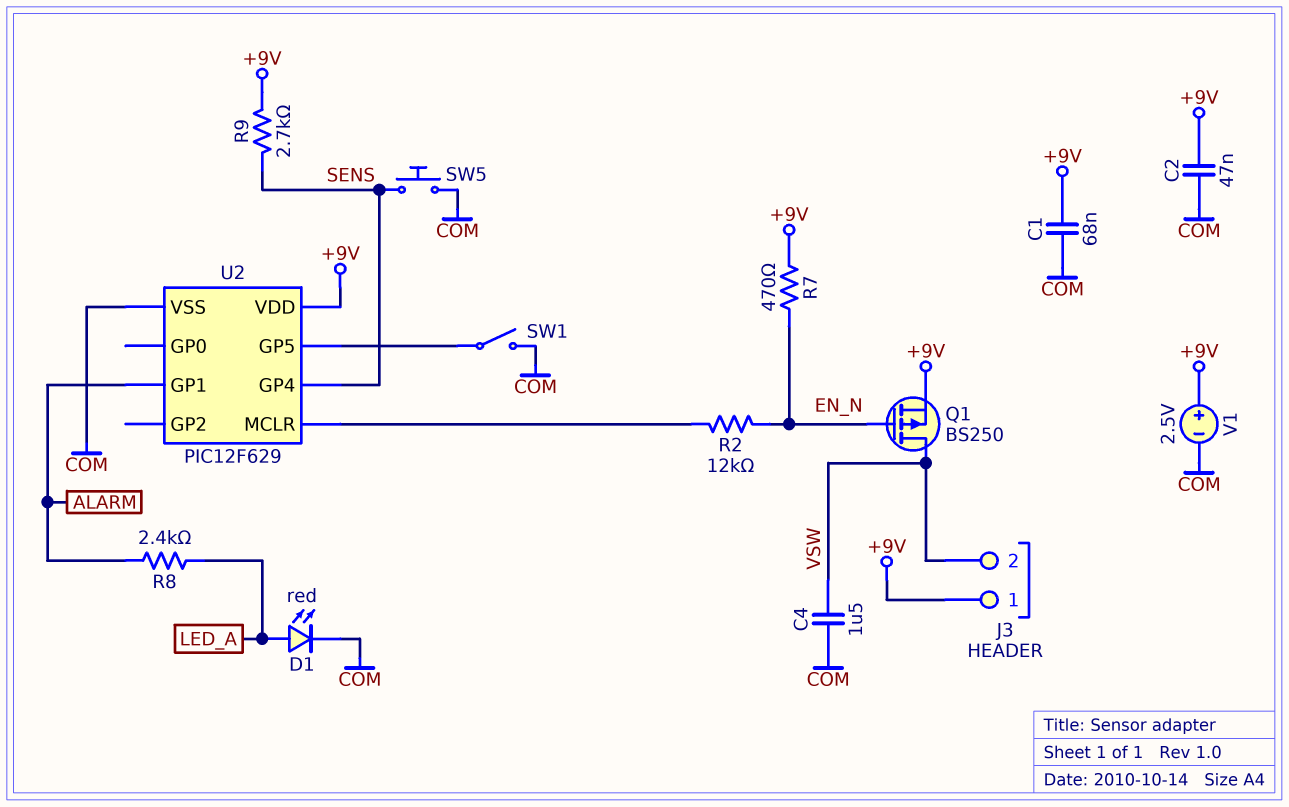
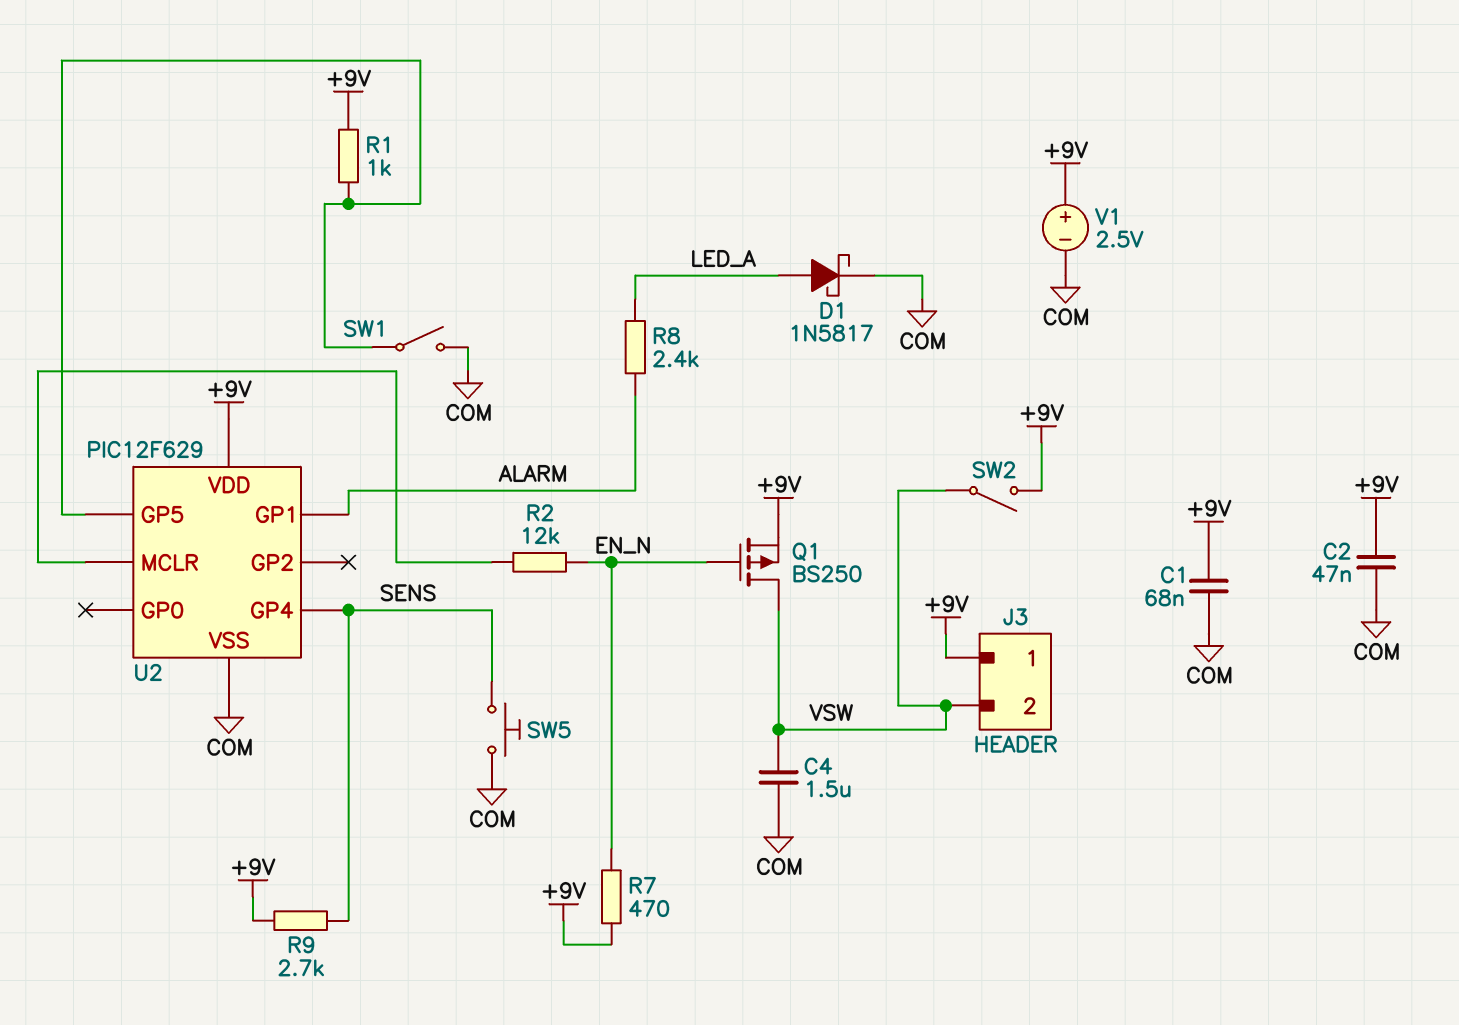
D1: LED red (A LED_A, K COM) -> schottky 1N5817 (A LED_A, K COM)
R1: none -> 1k (+9V, U2/GP5)
SW2: none -> switch (+9V, VSW)

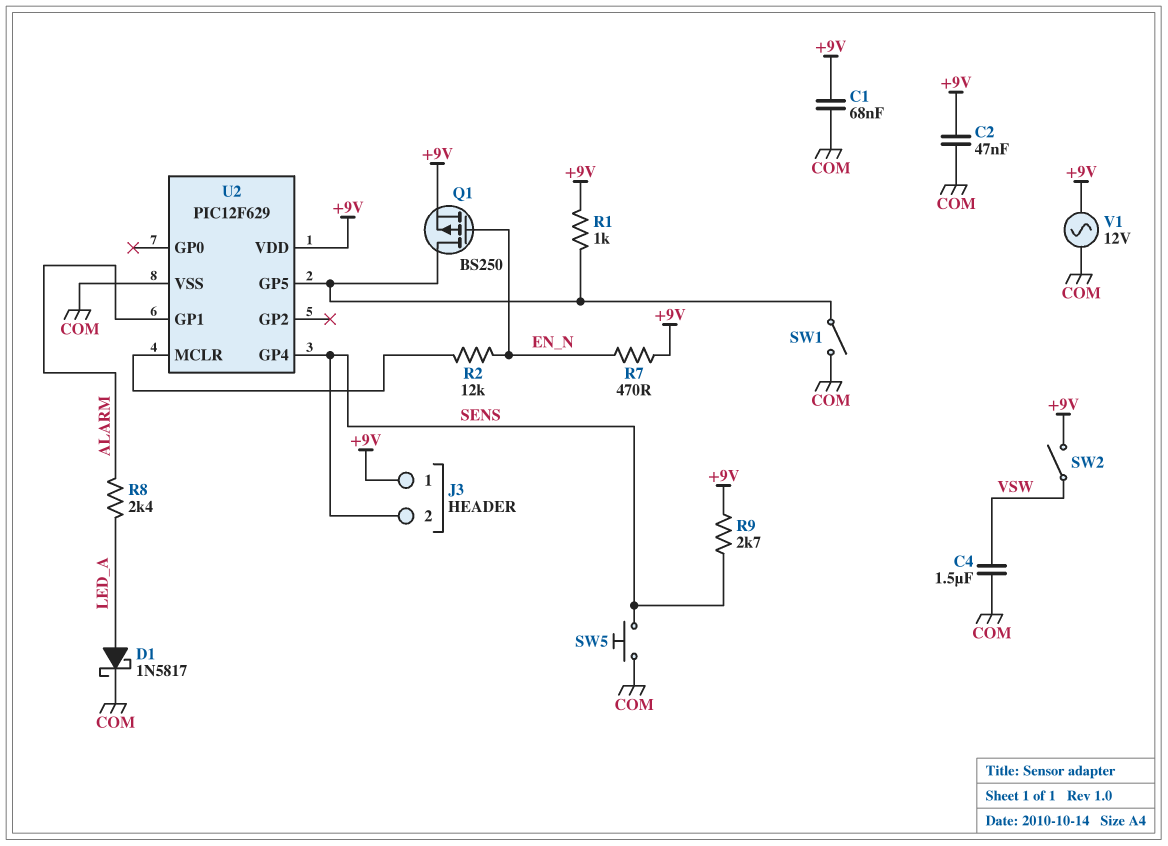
J3 pin 2: VSW -> SENS
Q1: PMOS BS250 (G EN_N, D VSW, S +9V) -> PMOS BS250 (G EN_N, D U2/GP5, S +9V)
V1: 2.5V (plus +9V, minus COM) -> AC 12V (+9V, COM)

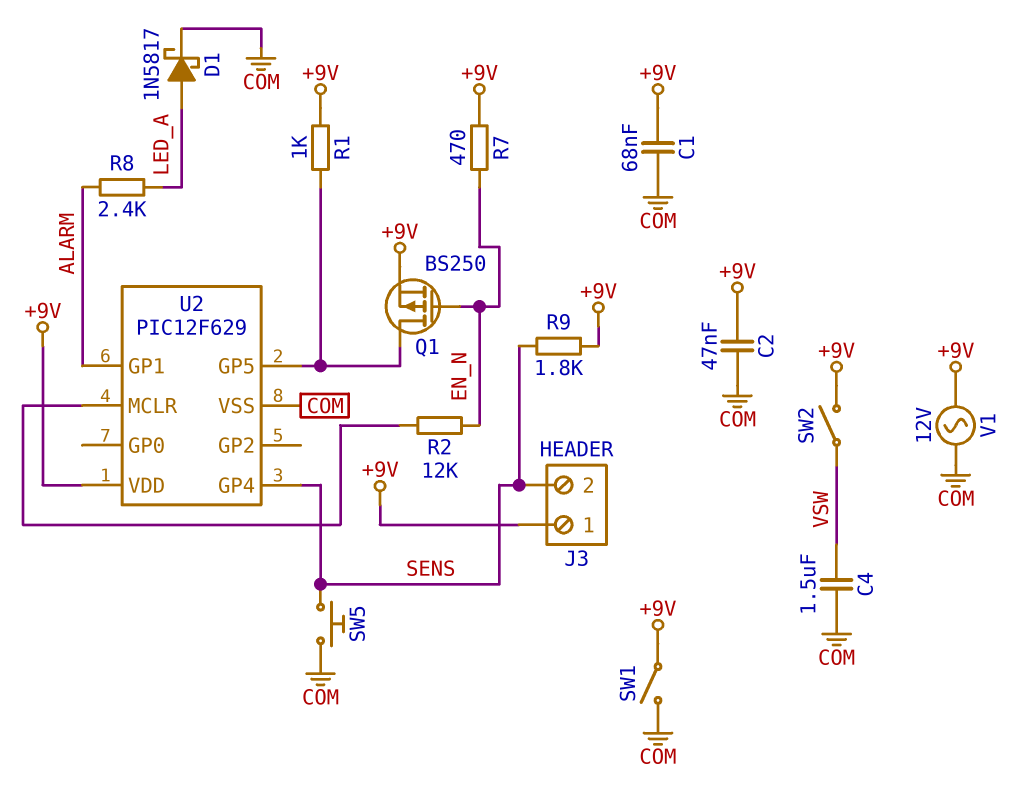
R9: 2.7k (+9V, SENS) -> 1.8k (+9V, SENS)
SW1: switch (COM, U2/GP5) -> switch (+9V, COM)

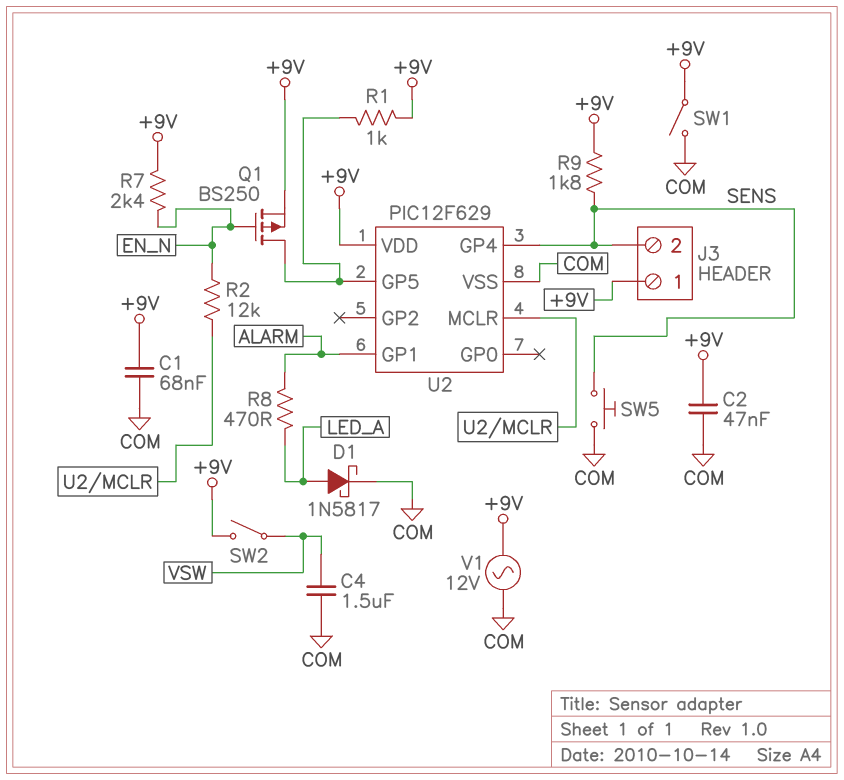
R7: 470 (+9V, EN_N) -> 2.4k (+9V, EN_N)
R8: 2.4k (ALARM, LED_A) -> 470 (ALARM, LED_A)

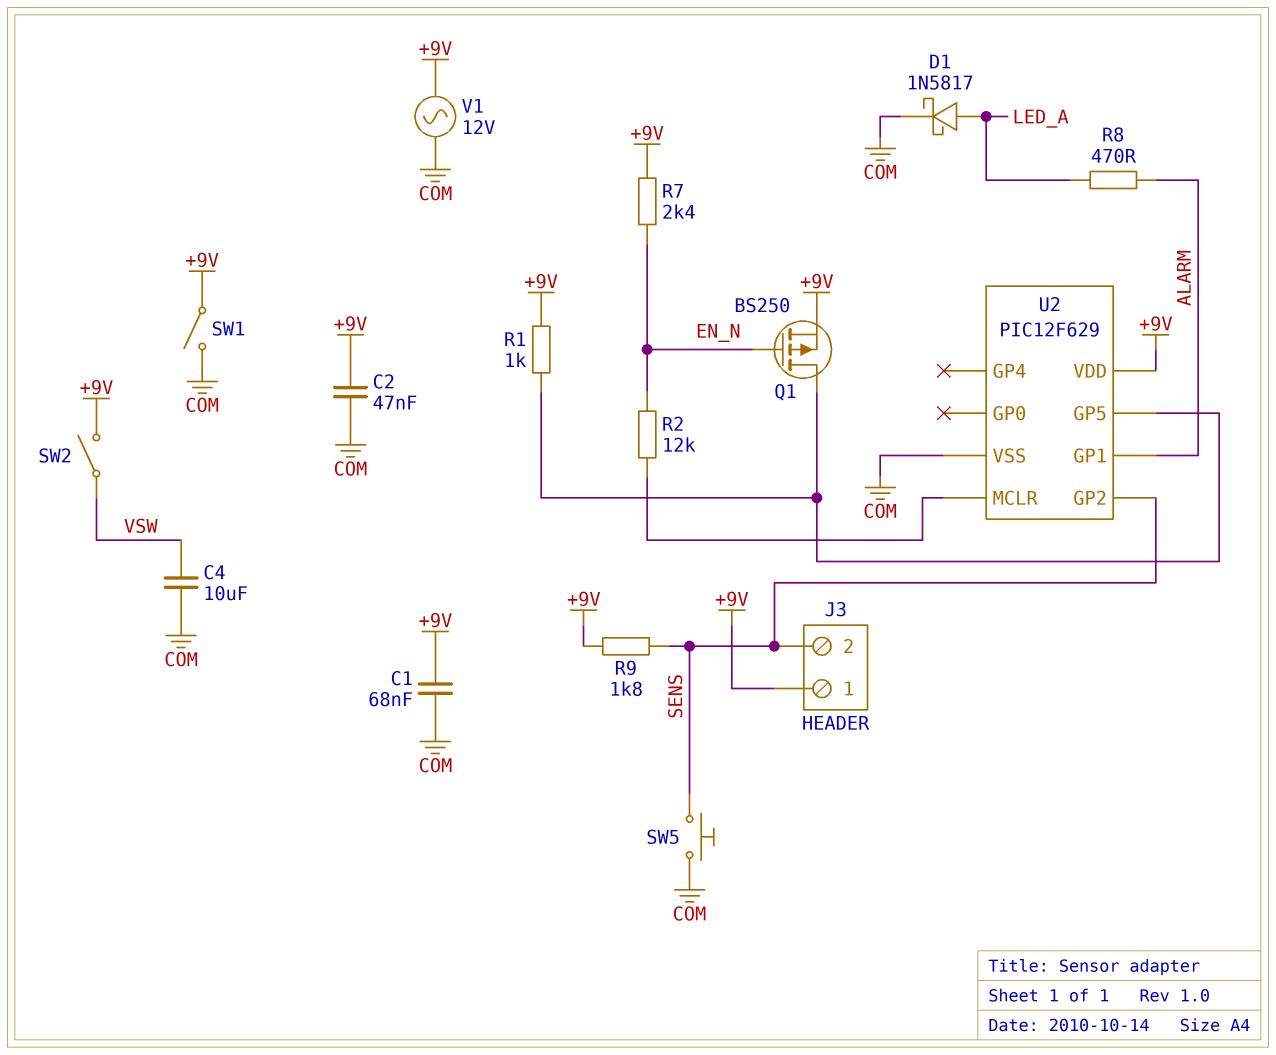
C4: 1.5uF (COM, VSW) -> 10uF (COM, VSW)
U2 pin GP2: none -> SENS
U2 pin GP4: SENS -> none

